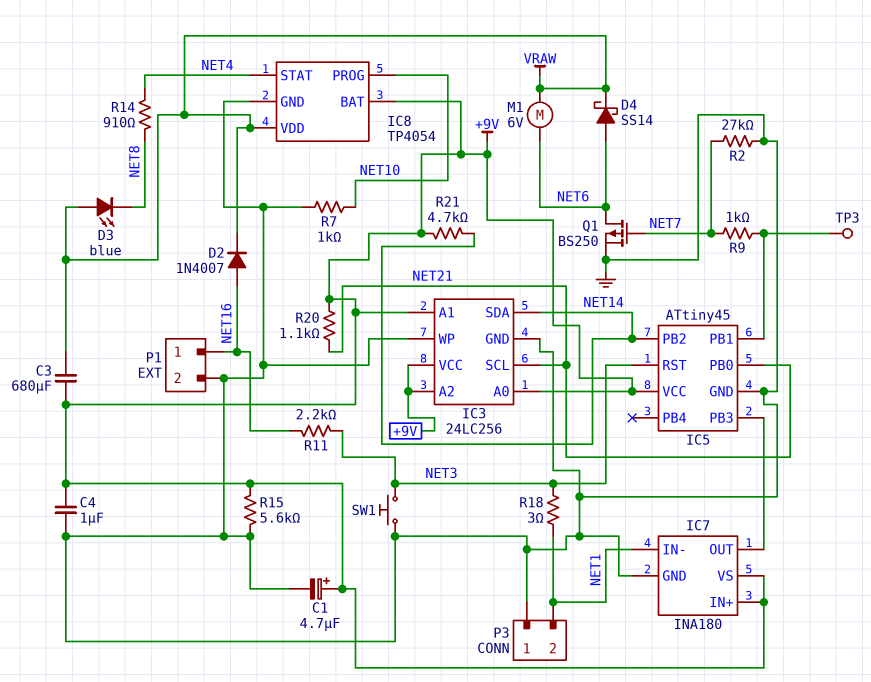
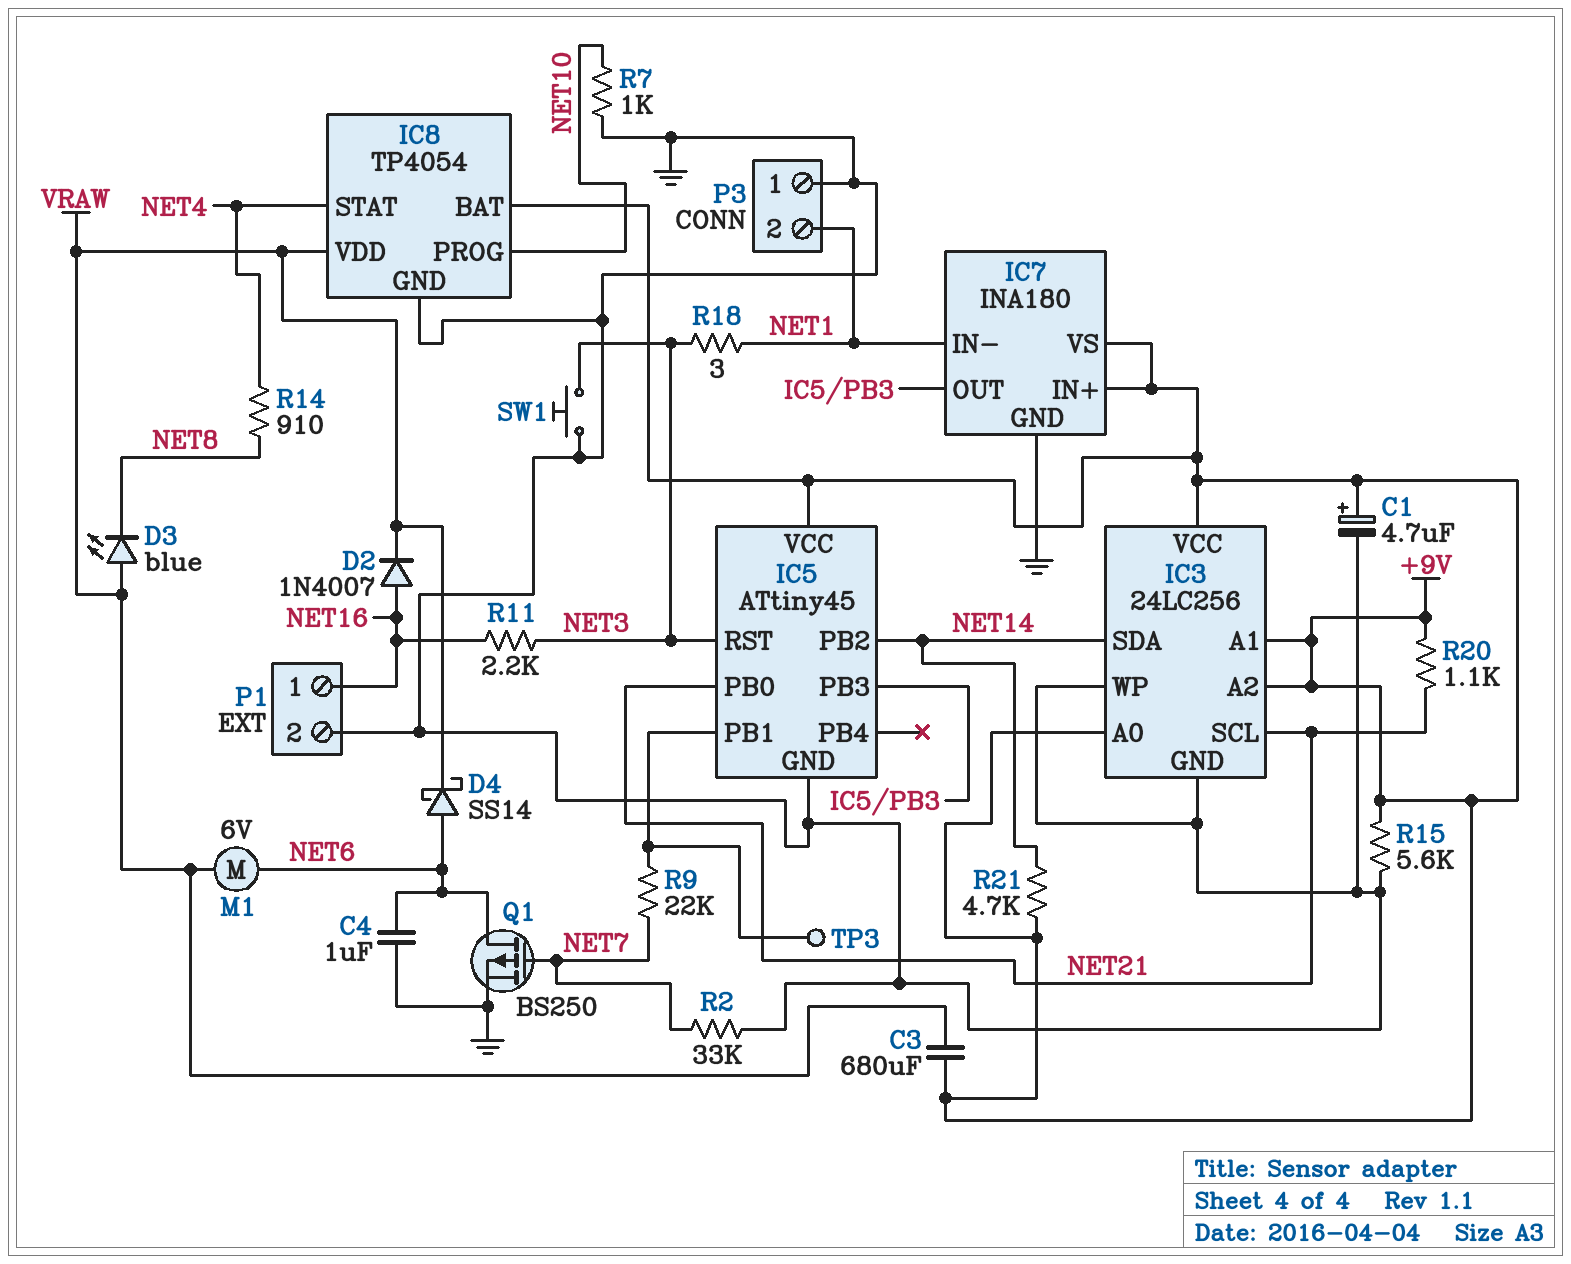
C4: 1uF (+9V, GND) -> 1uF (GND, NET6)
R2: 27k (GND, NET7) -> 33k (GND, NET7)
R9: 1k (IC5/PB1, NET7) -> 22k (IC5/PB1, NET7)

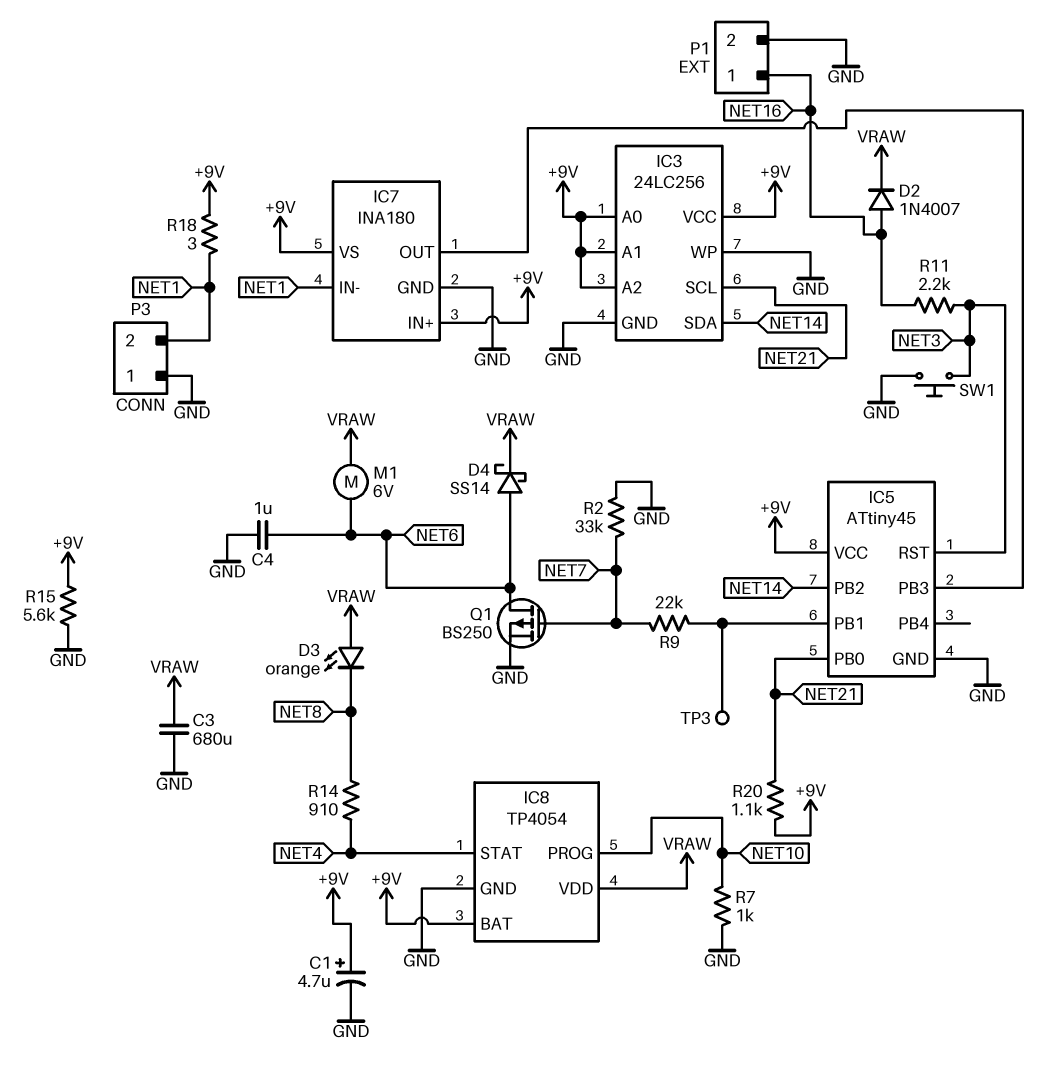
C3: 680uF (+9V, VRAW) -> 680uF (GND, VRAW)
D3: LED blue (A VRAW, K NET8) -> LED orange (A VRAW, K NET8)
R18: 3 (NET1, NET3) -> 3 (+9V, NET1)
R21: 4.7k (+9V, NET14) -> none

